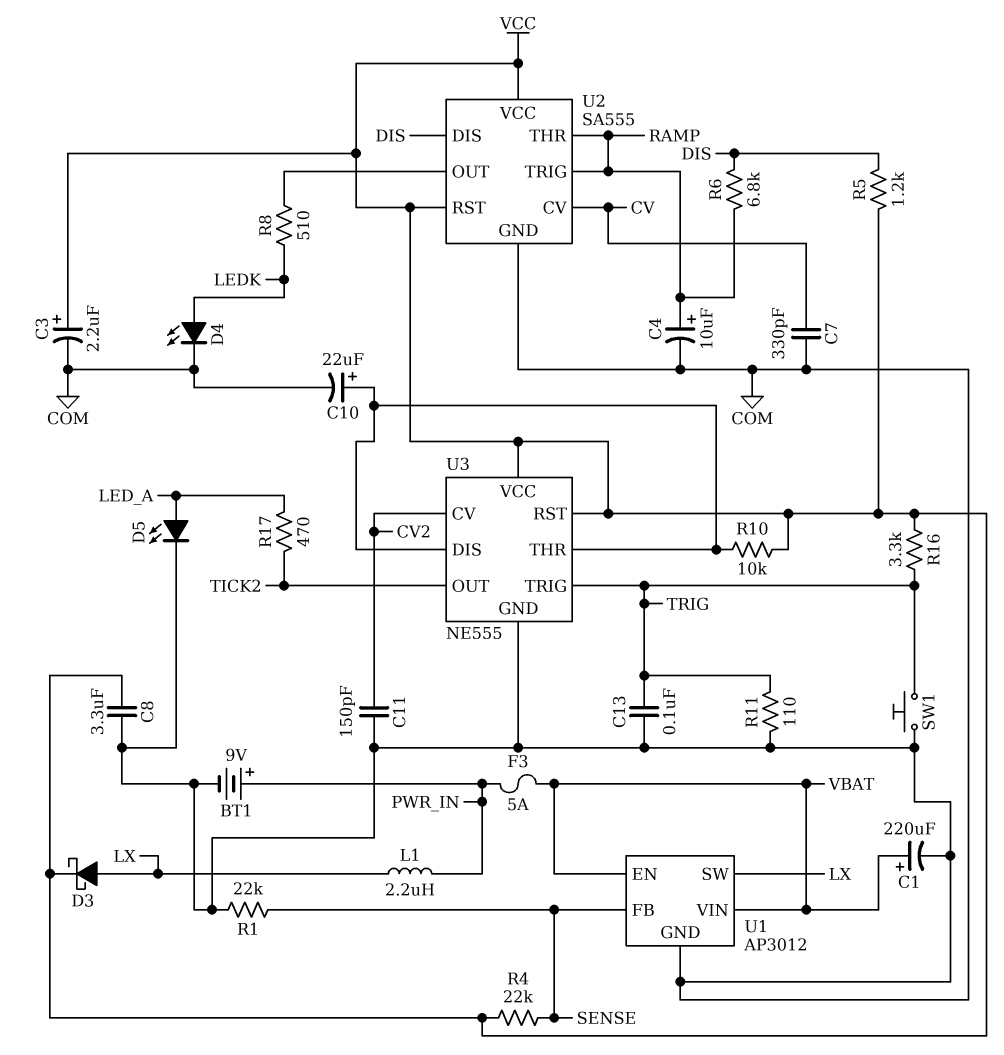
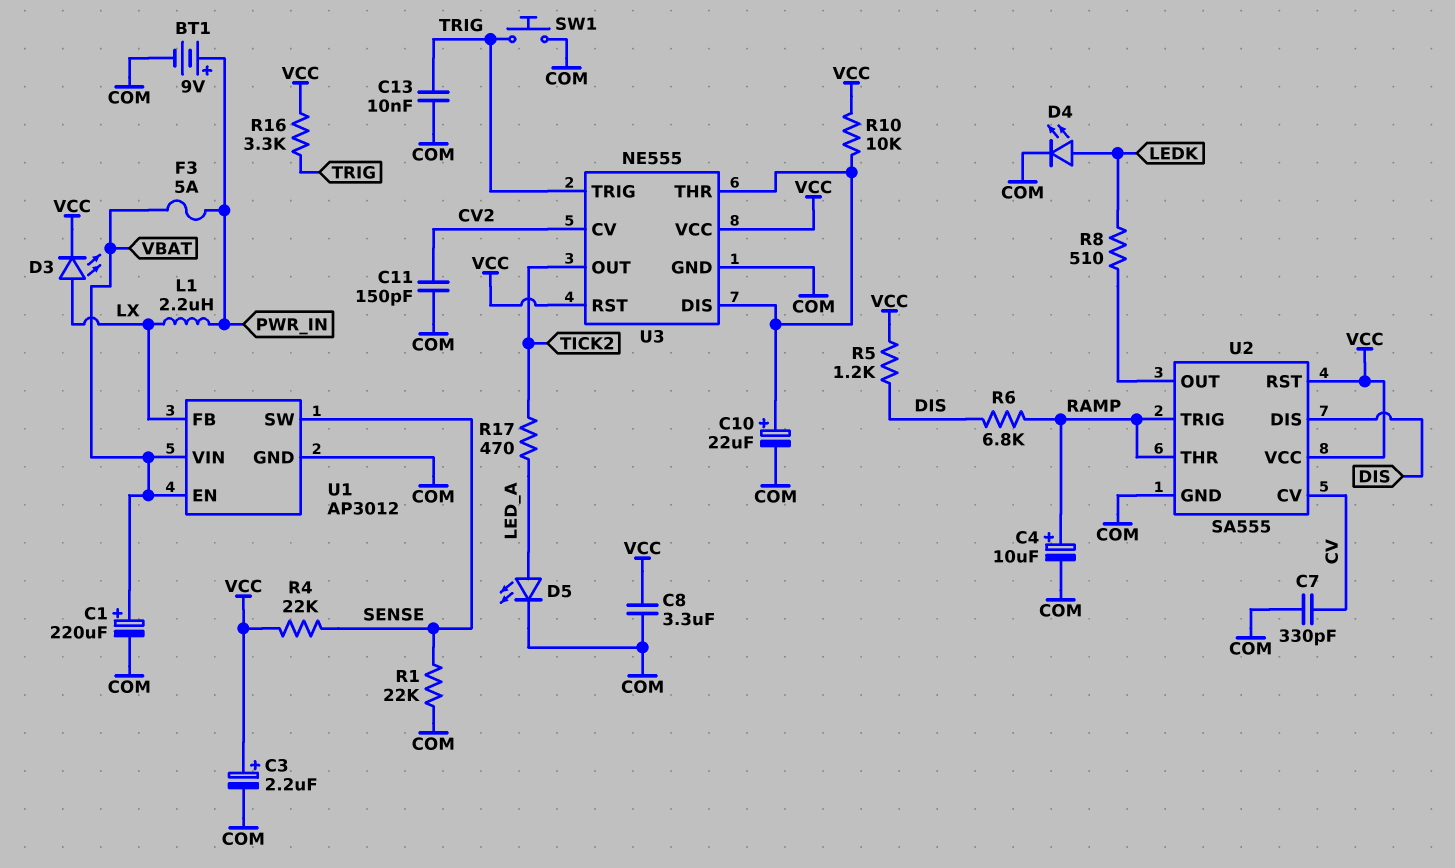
C13: 100nF (COM, TRIG) -> 10nF (COM, TRIG)
D3: schottky (A LX, K VCC) -> LED (A LX, K VCC)
R11: 110 (COM, TRIG) -> none
U1 pin FB: SENSE -> LX
U1 pin SW: LX -> SENSE

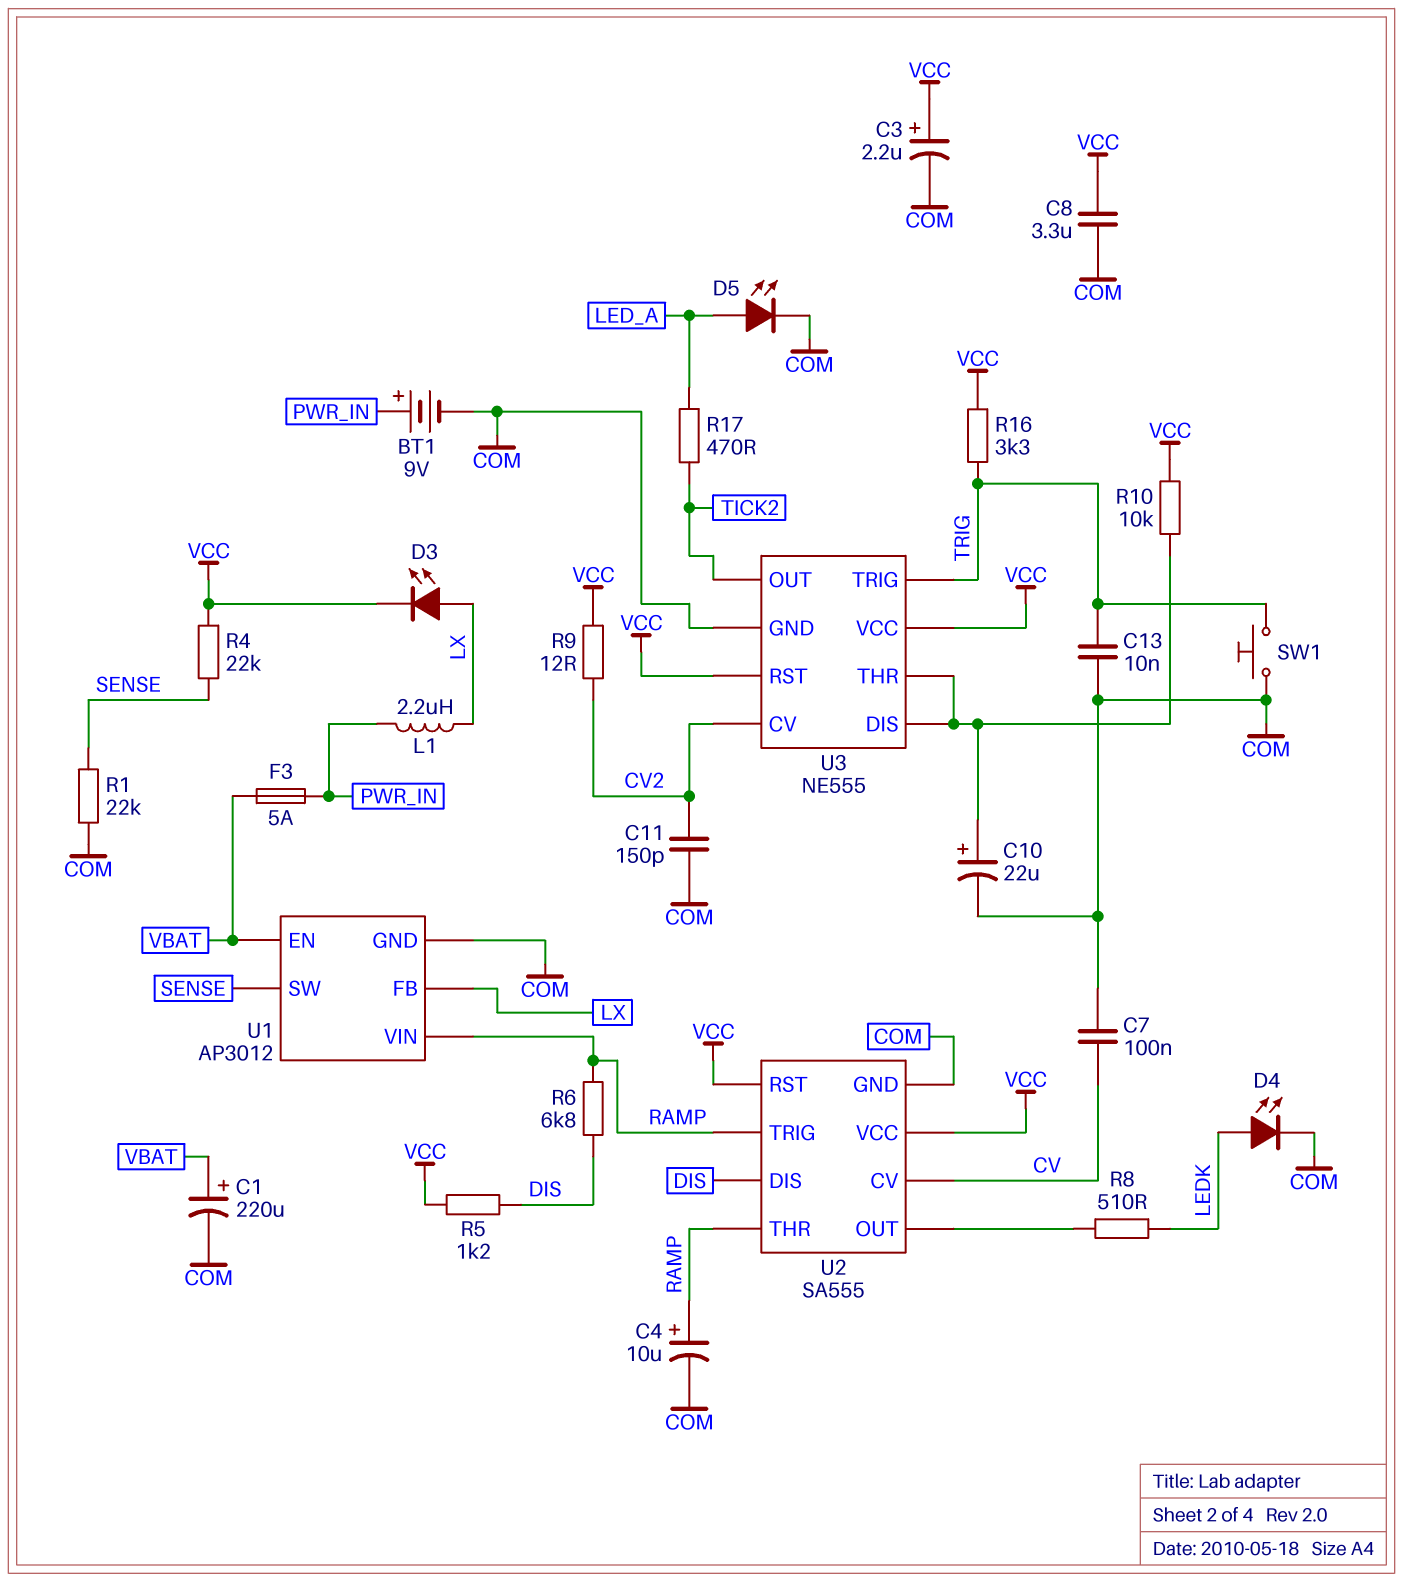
C7: 330pF (COM, CV) -> 100nF (COM, CV)
R9: none -> 12 (CV2, VCC)
U1 pin VIN: VBAT -> RAMP

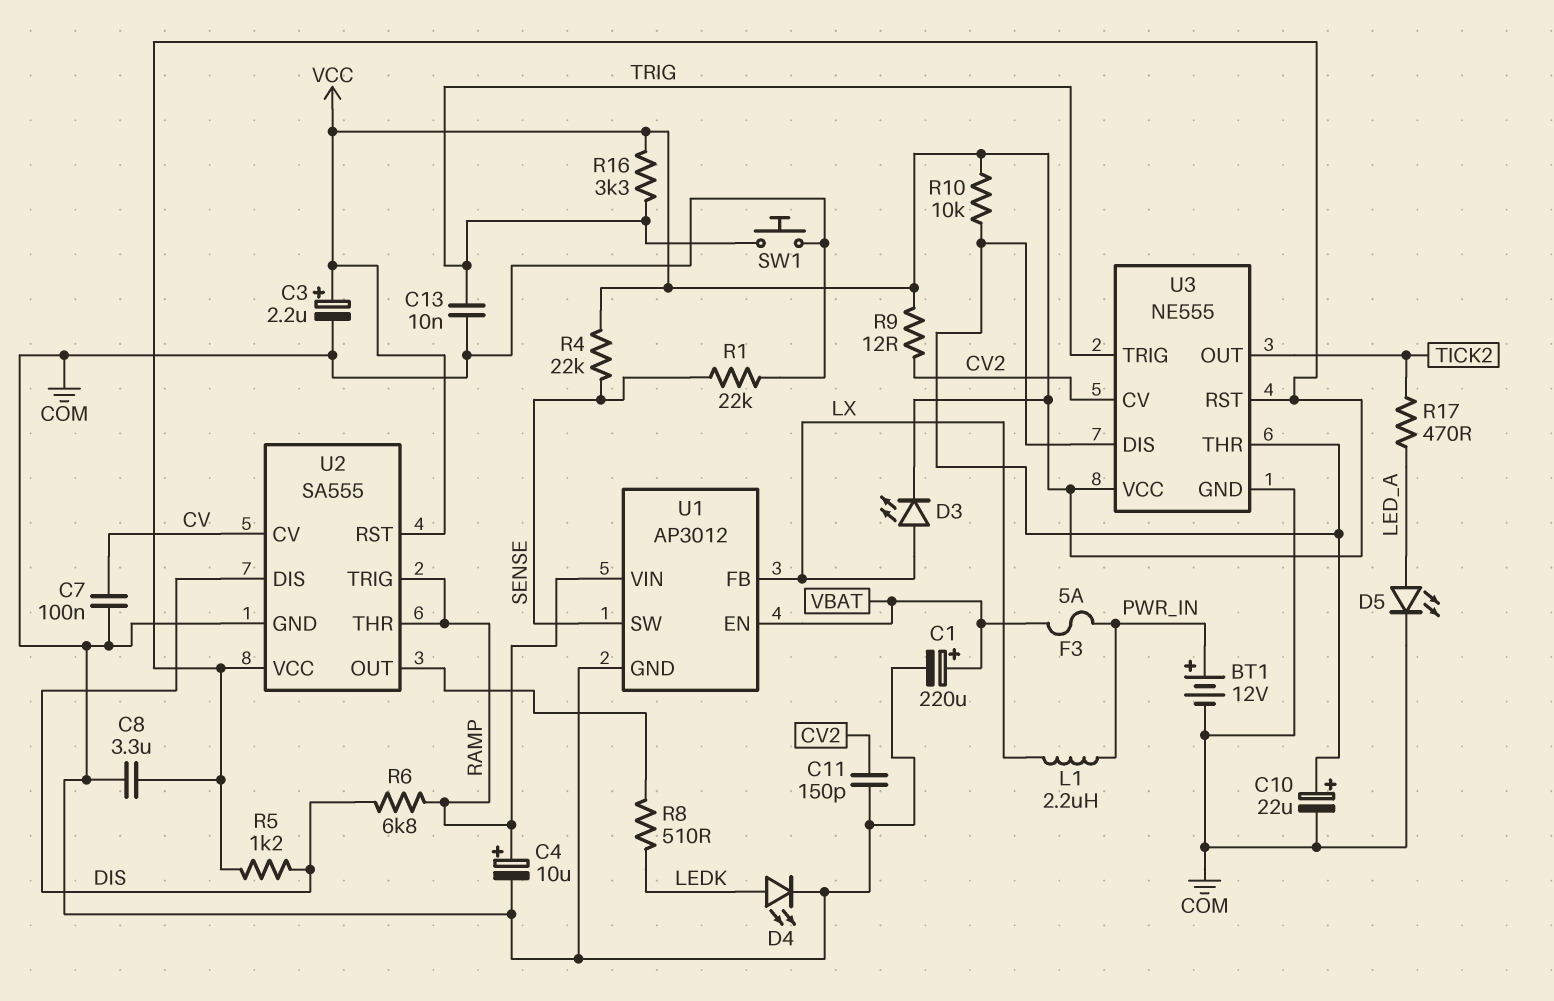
BT1: 9V (plus PWR_IN, minus COM) -> 12V (plus PWR_IN, minus COM)

